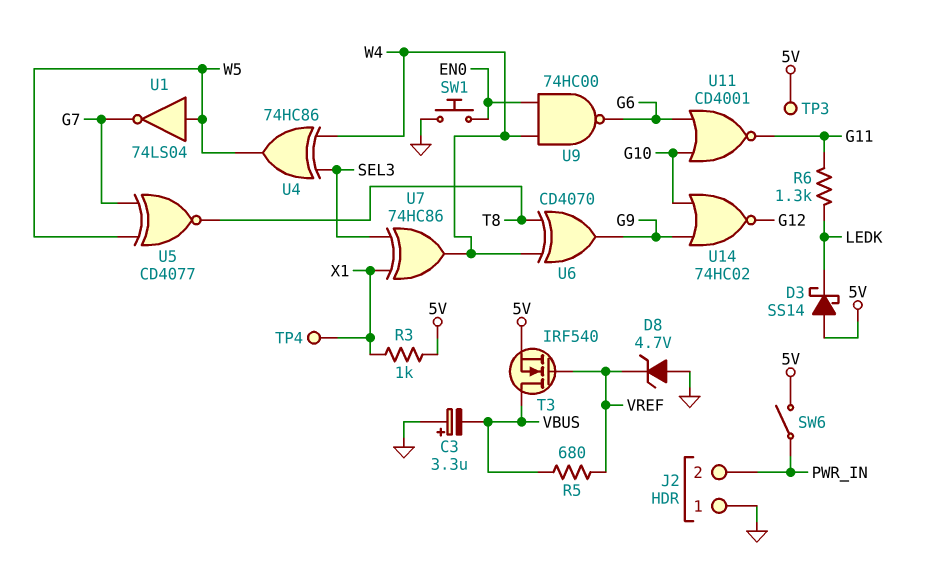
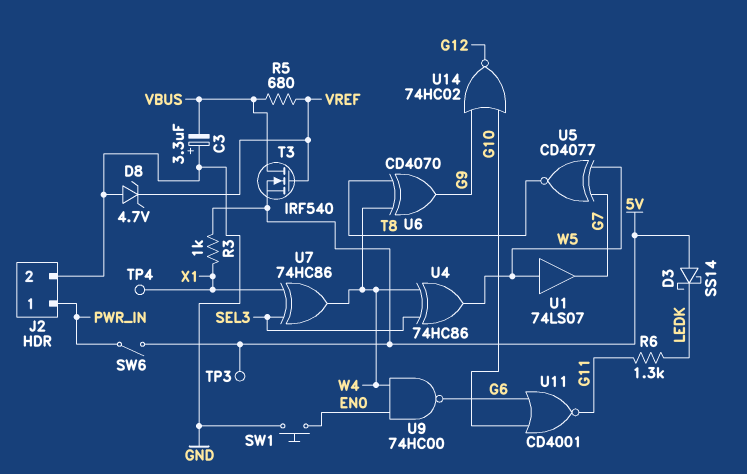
J2 pin 1: GND -> PWR_IN
J2 pin 2: PWR_IN -> GND
U1: NOT 74LS04 (in W5, out G7) -> buffer 74LS07 (in W5, out G7)

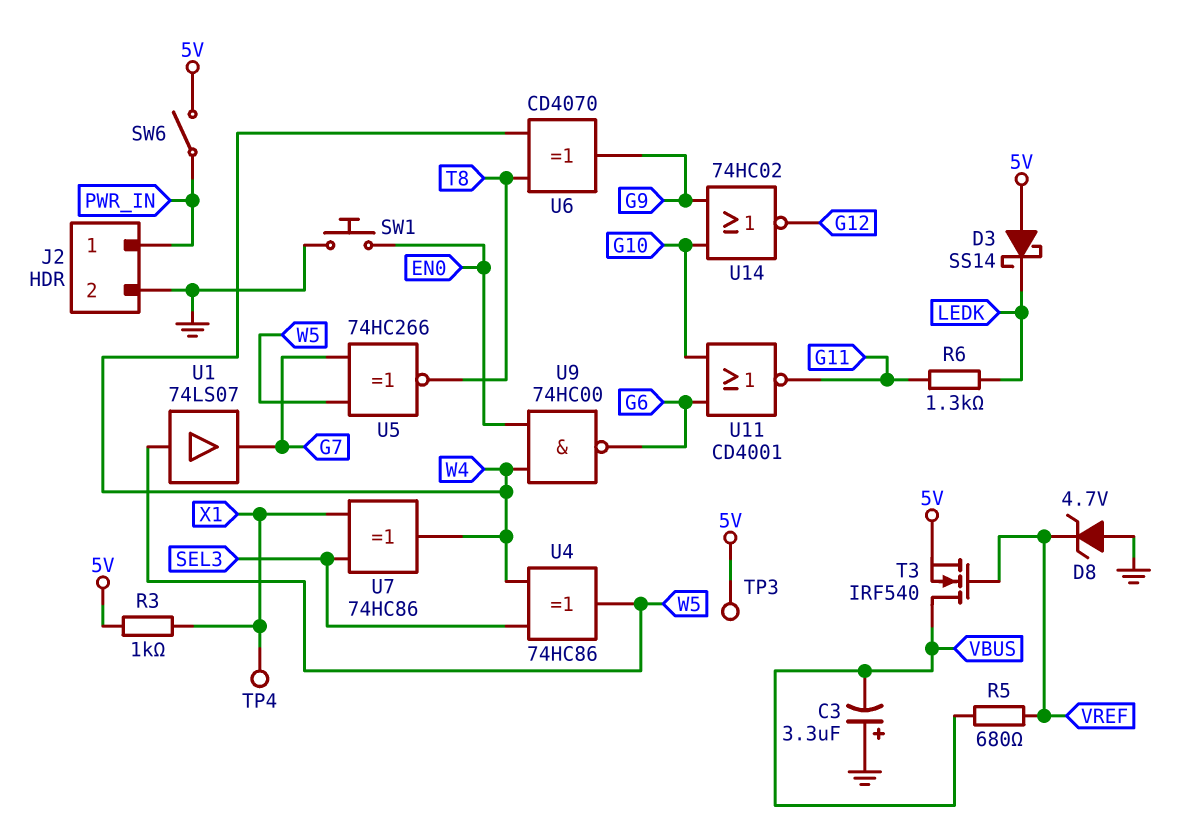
U5: XNOR CD4077 (in G7, in W5, out T8) -> XNOR 74HC266 (in G7, in W5, out T8)

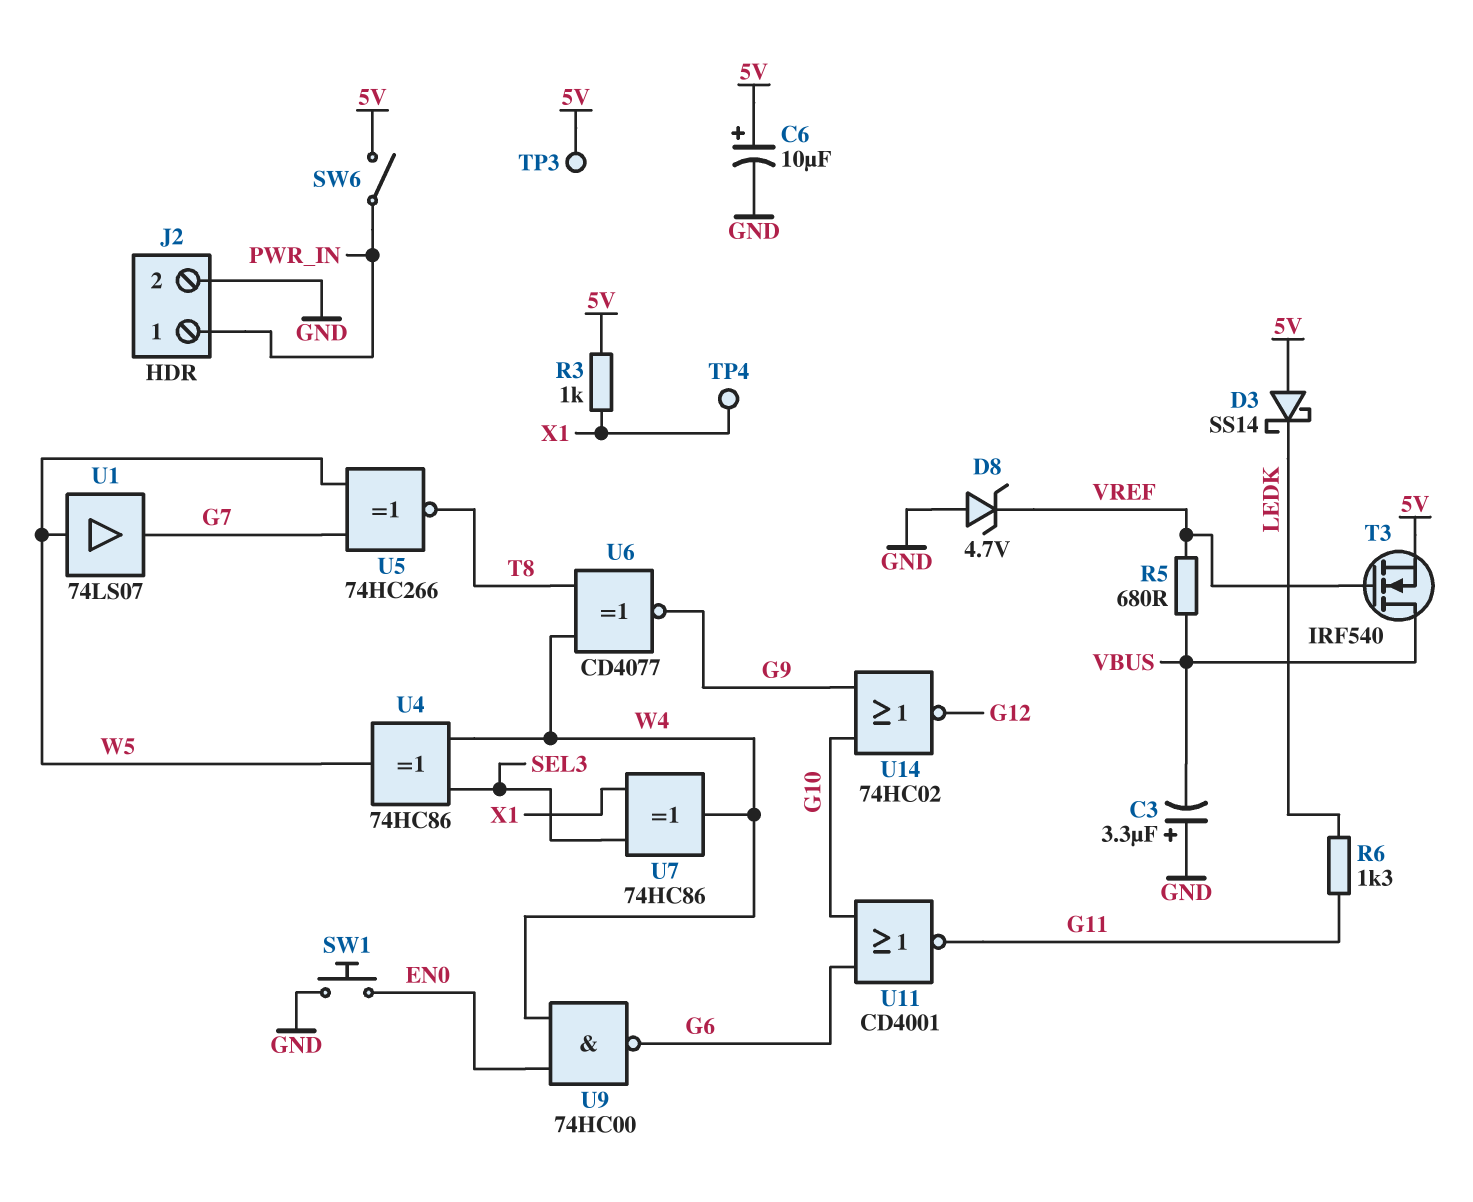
C6: none -> 10uF (plus 5V, minus GND)
U6: XOR CD4070 (in T8, in W4, out G9) -> XNOR CD4077 (in T8, in W4, out G9)

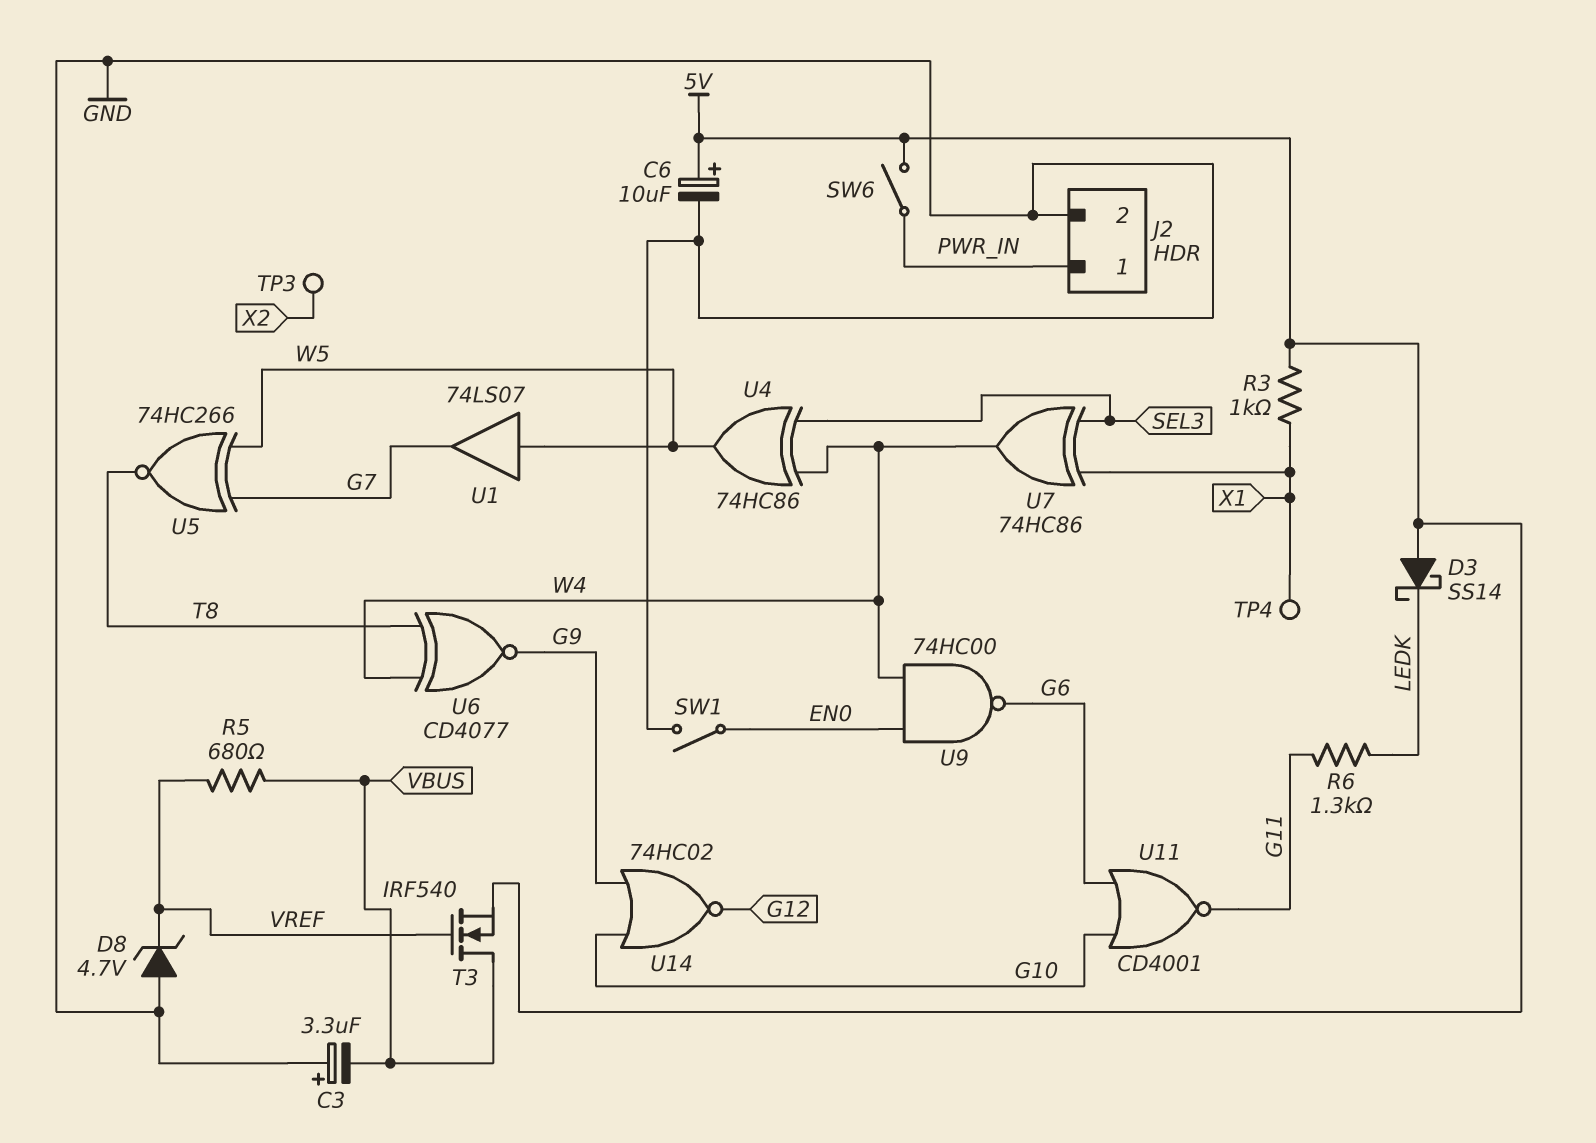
SW1: button (EN0, GND) -> switch (EN0, GND)
TP3: test point (5V) -> test point (X2)

